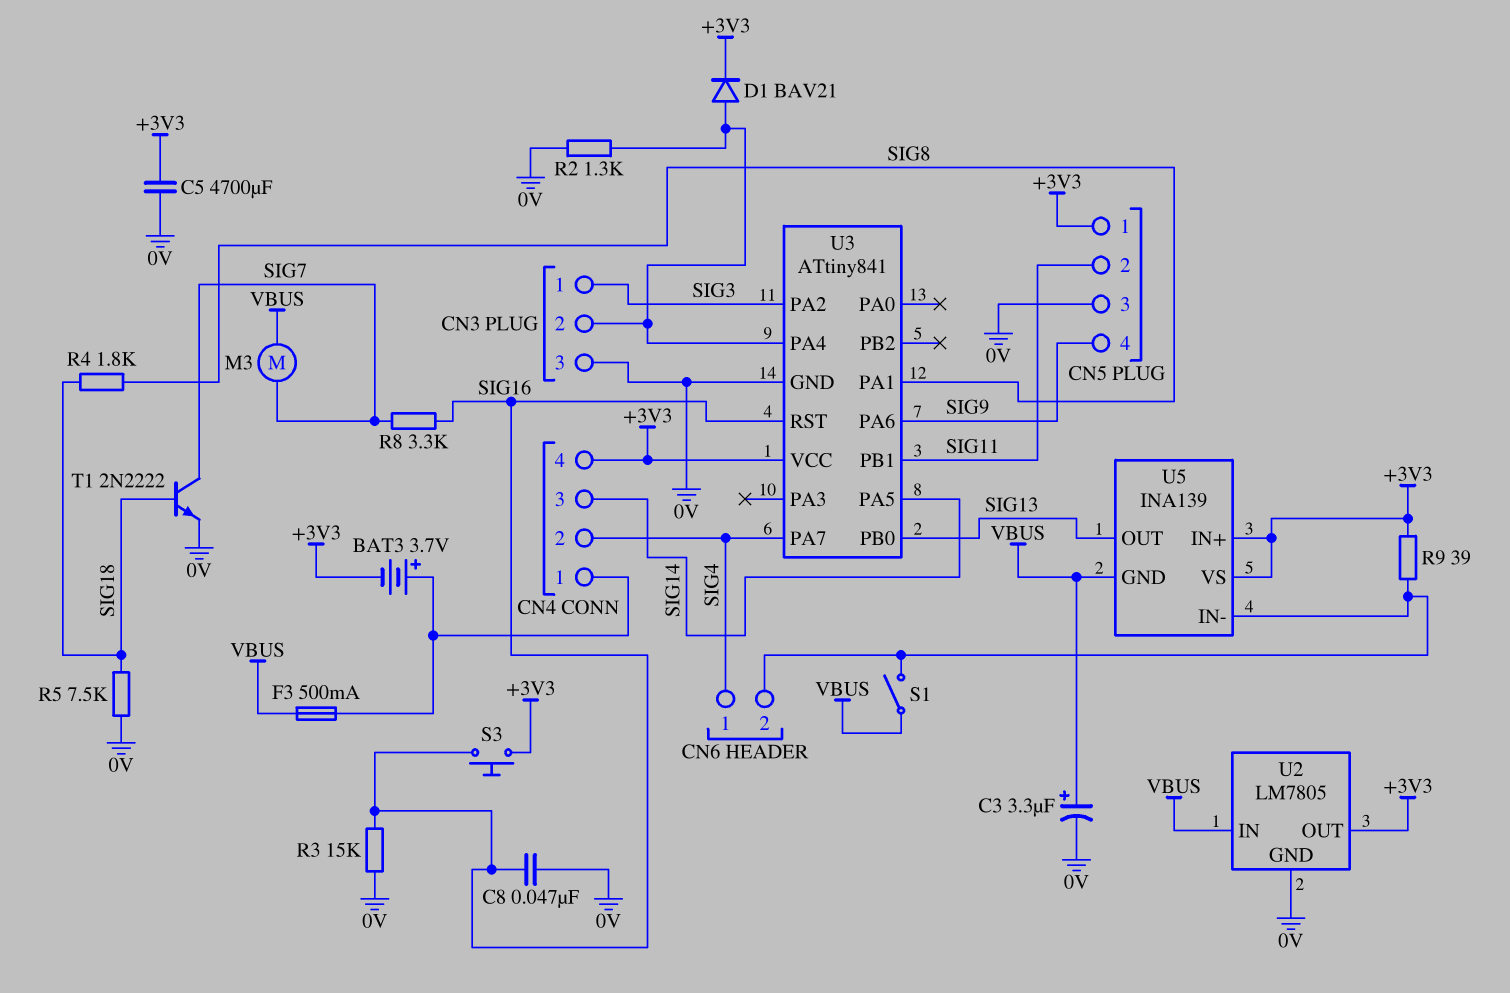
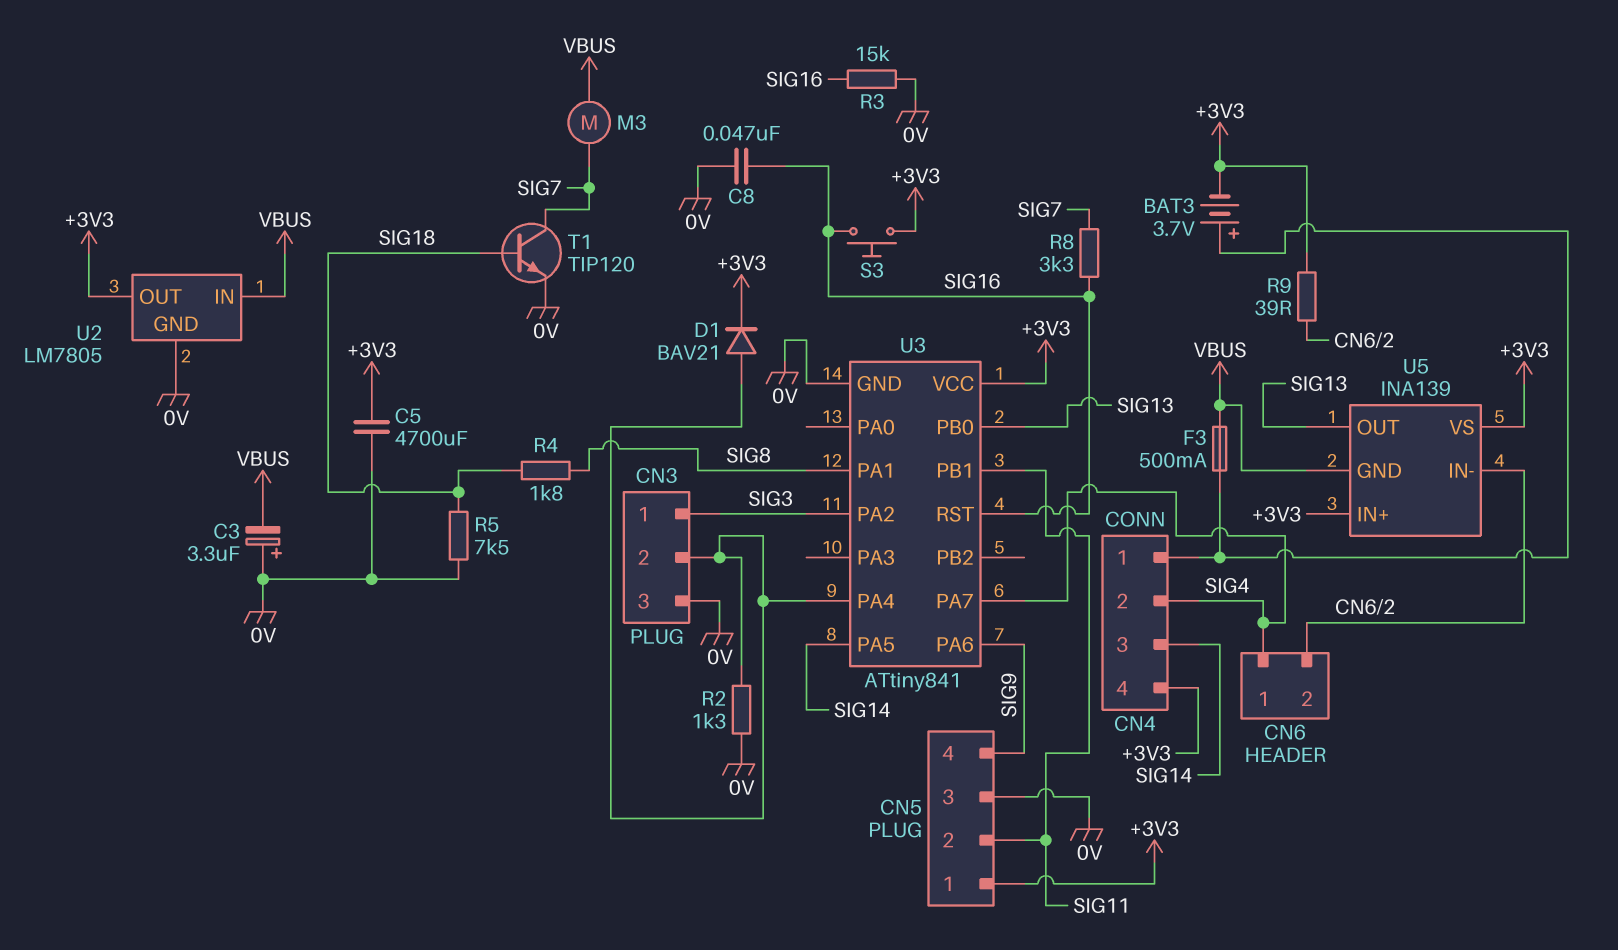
C3: 3.3uF (plus VBUS, minus 0V) -> 3.3uF (plus 0V, minus VBUS)
S1: switch (CN6/2, VBUS) -> none
T1: NPN 2N2222 (B SIG18, C SIG7, E 0V) -> NPN TIP120 (B SIG18, C SIG7, E 0V)

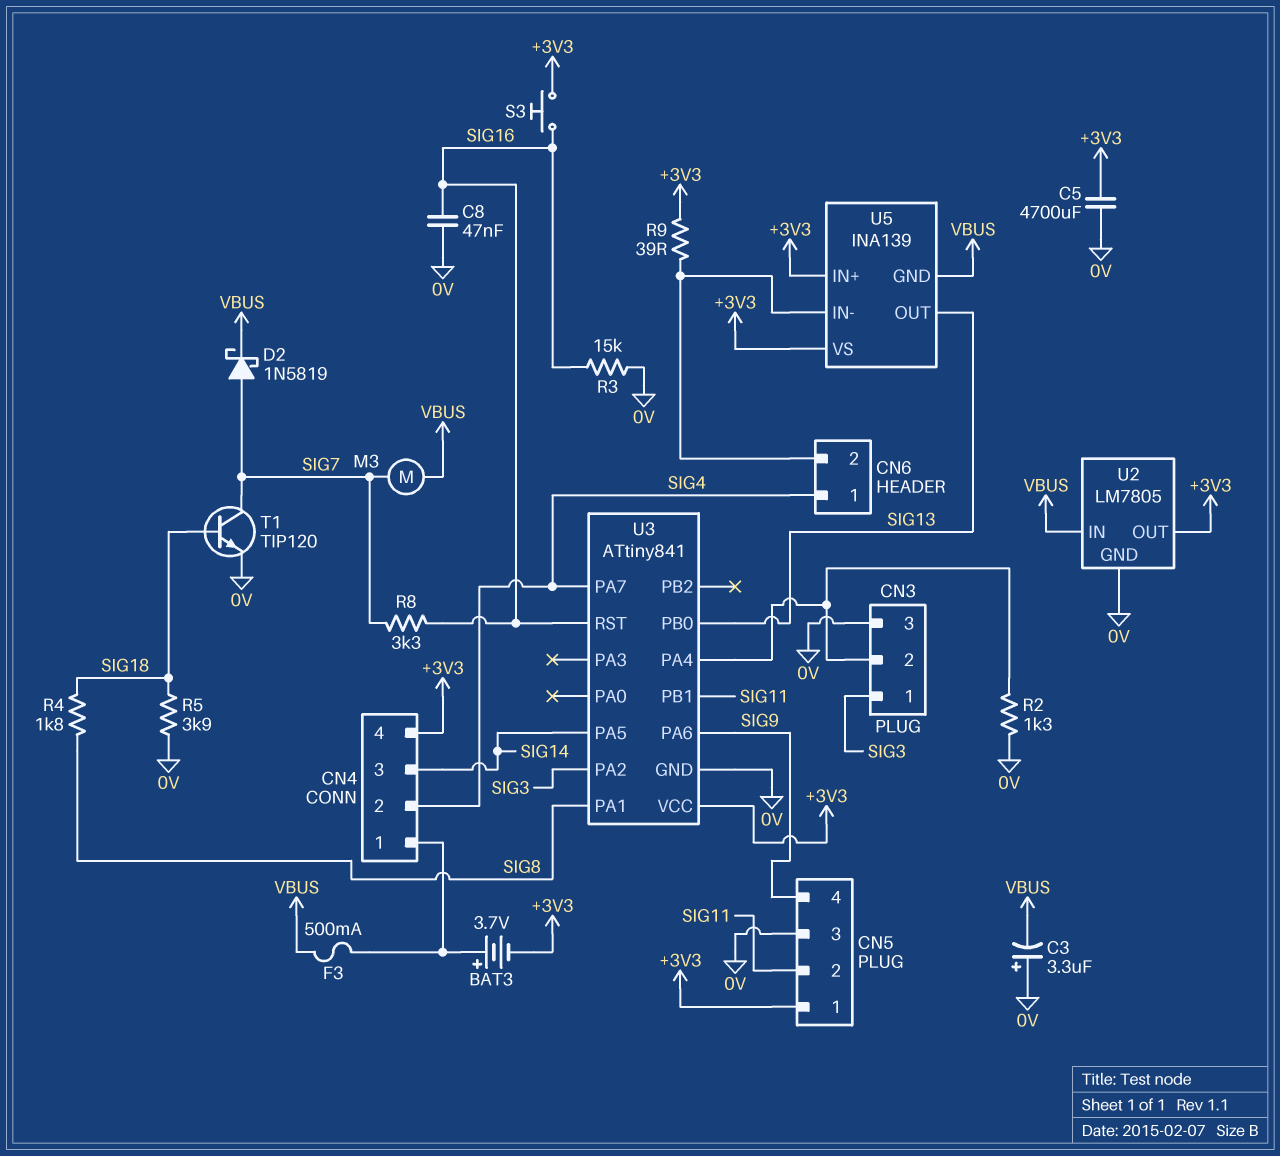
D1: diode BAV21 (A CN3/2, K +3V3) -> none
D2: none -> schottky 1N5819 (A SIG7, K VBUS)
R5: 7.5k (0V, SIG18) -> 3.9k (0V, SIG18)

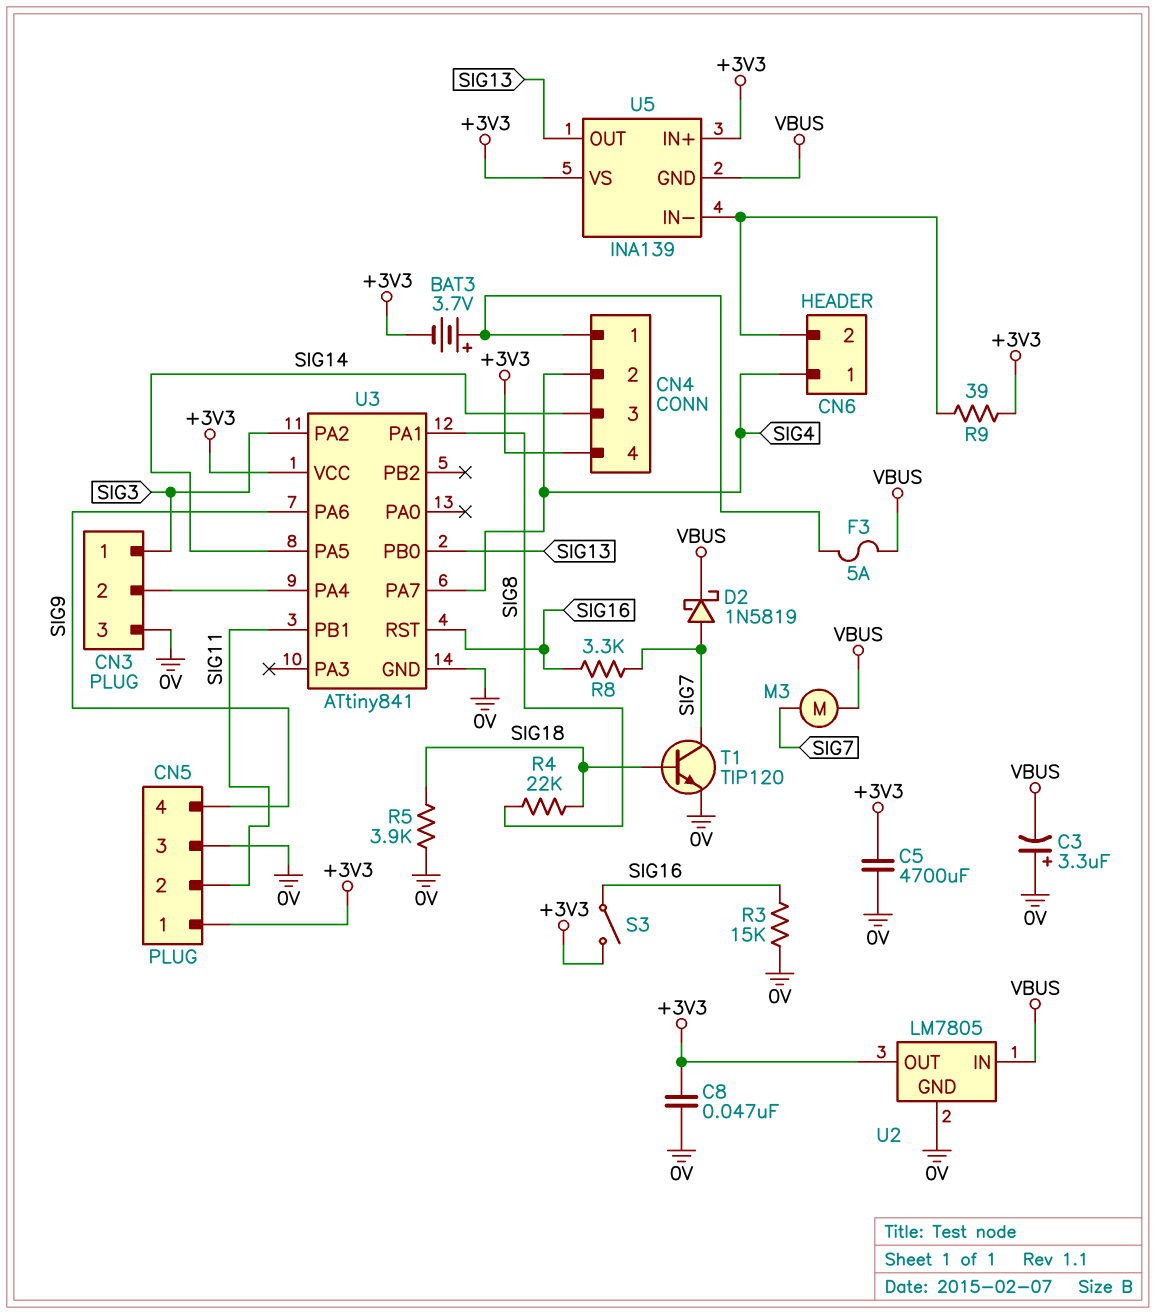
C8: 47nF (0V, SIG16) -> 47nF (+3V3, 0V)
F3: 500mA (CN4/1, VBUS) -> 5A (CN4/1, VBUS)
R2: 1.3k (0V, CN3/2) -> none
R4: 1.8k (SIG8, SIG18) -> 22k (SIG8, SIG18)
S3: button (+3V3, SIG16) -> switch (+3V3, SIG16)

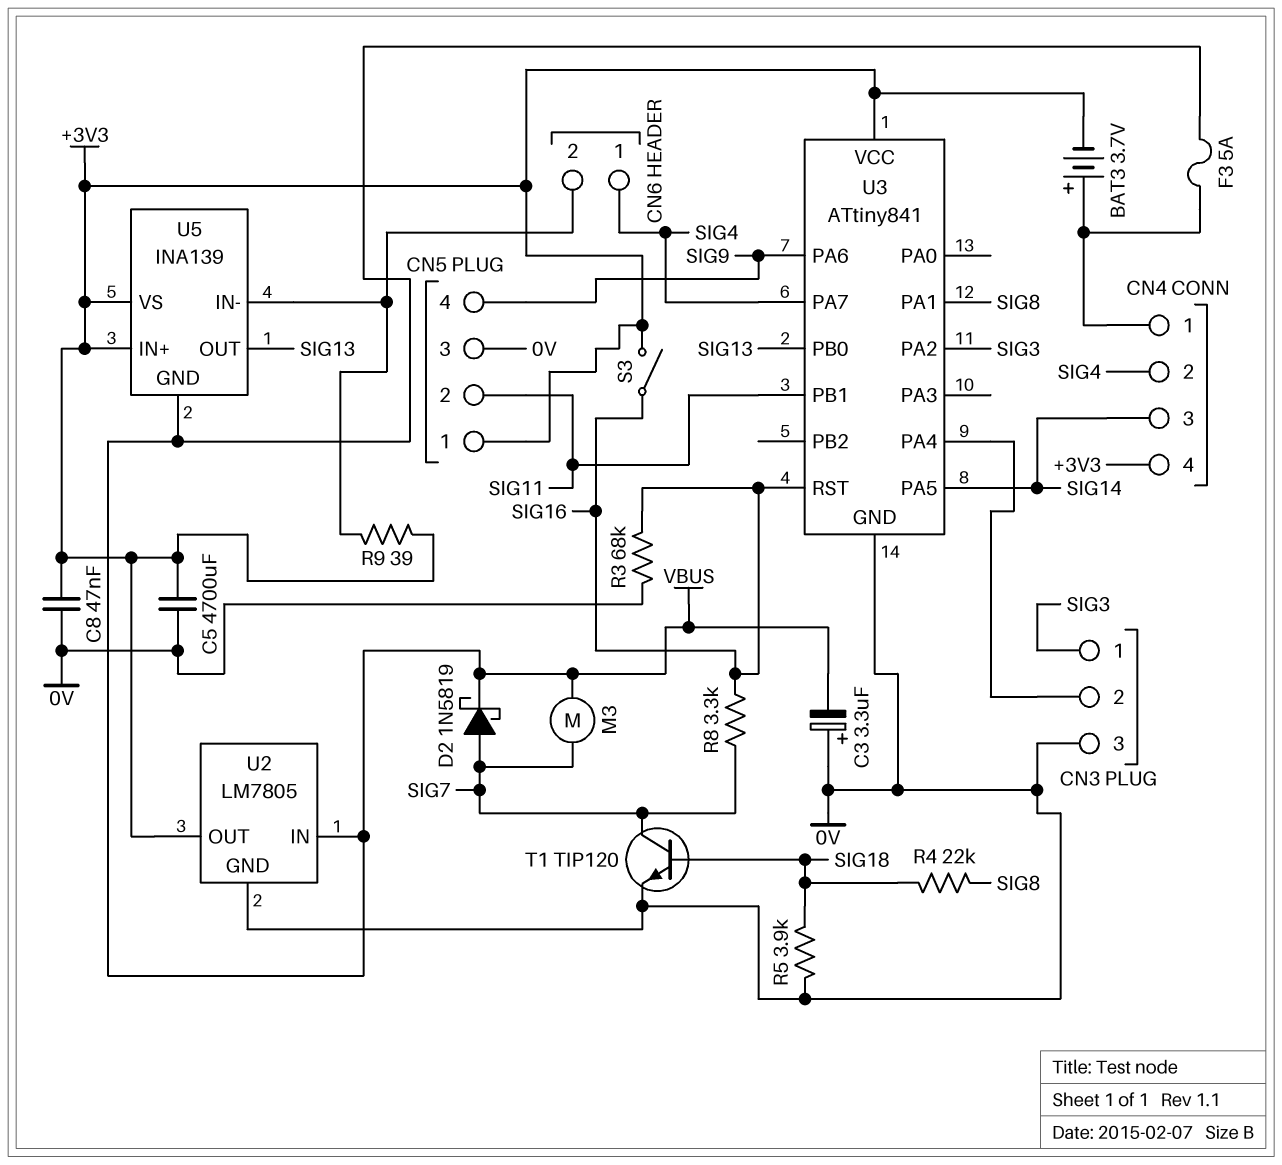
R3: 15k (0V, SIG16) -> 68k (0V, SIG16)

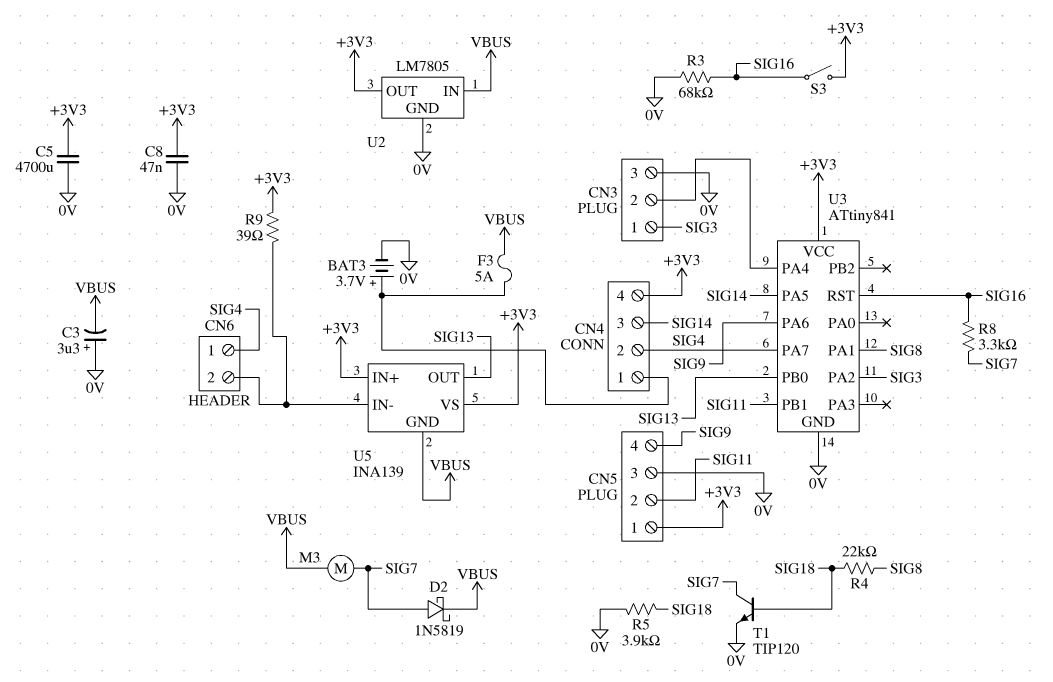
BAT3: 3.7V (plus CN4/1, minus +3V3) -> 3.7V (plus CN4/1, minus 0V)

